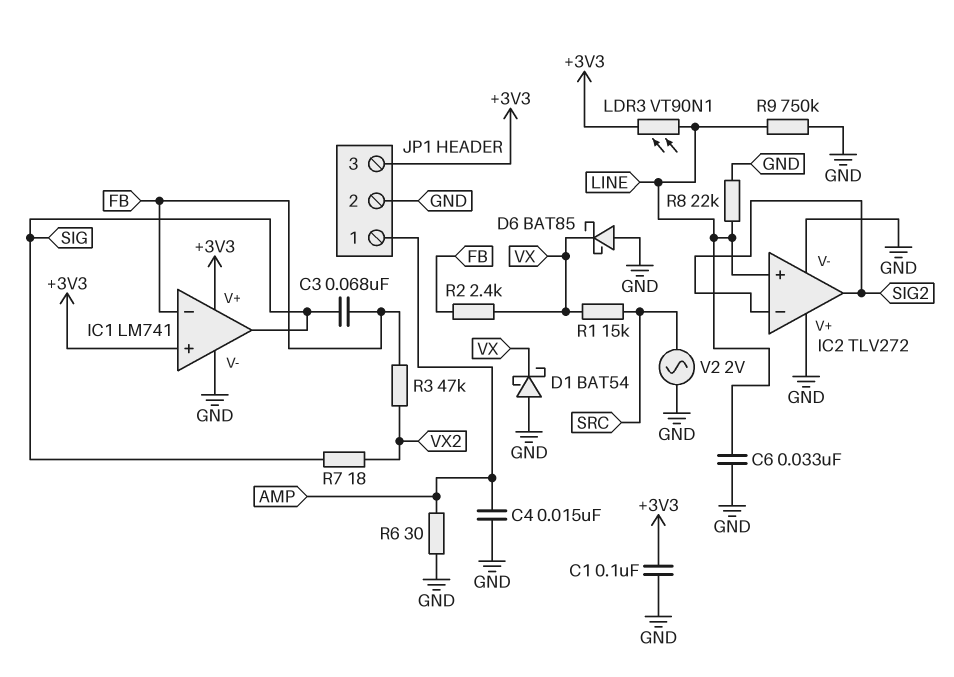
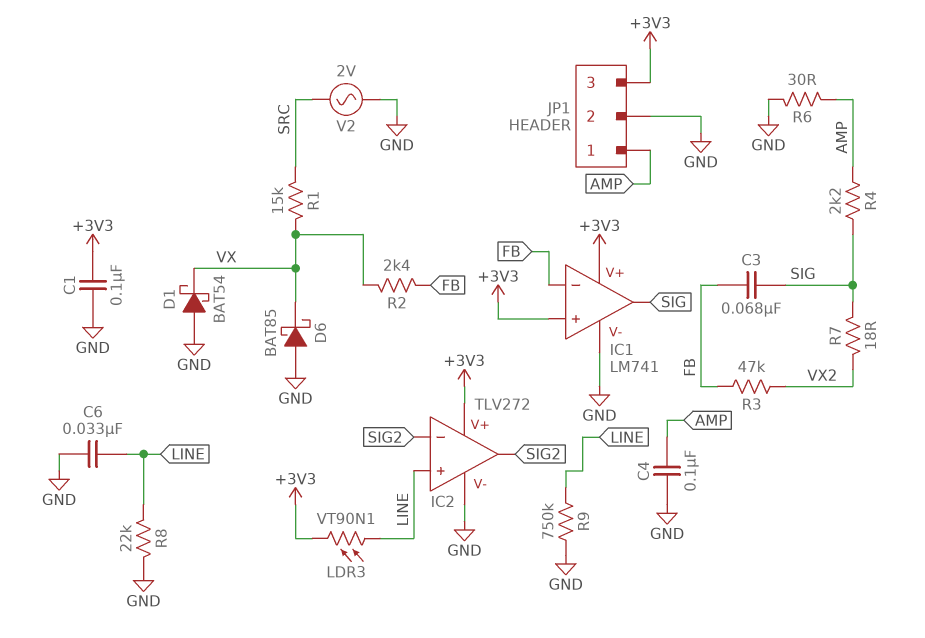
C4: 15nF (AMP, GND) -> 100nF (AMP, GND)
IC2 pin V+: GND -> +3V3
R4: none -> 2.2k (AMP, SIG)

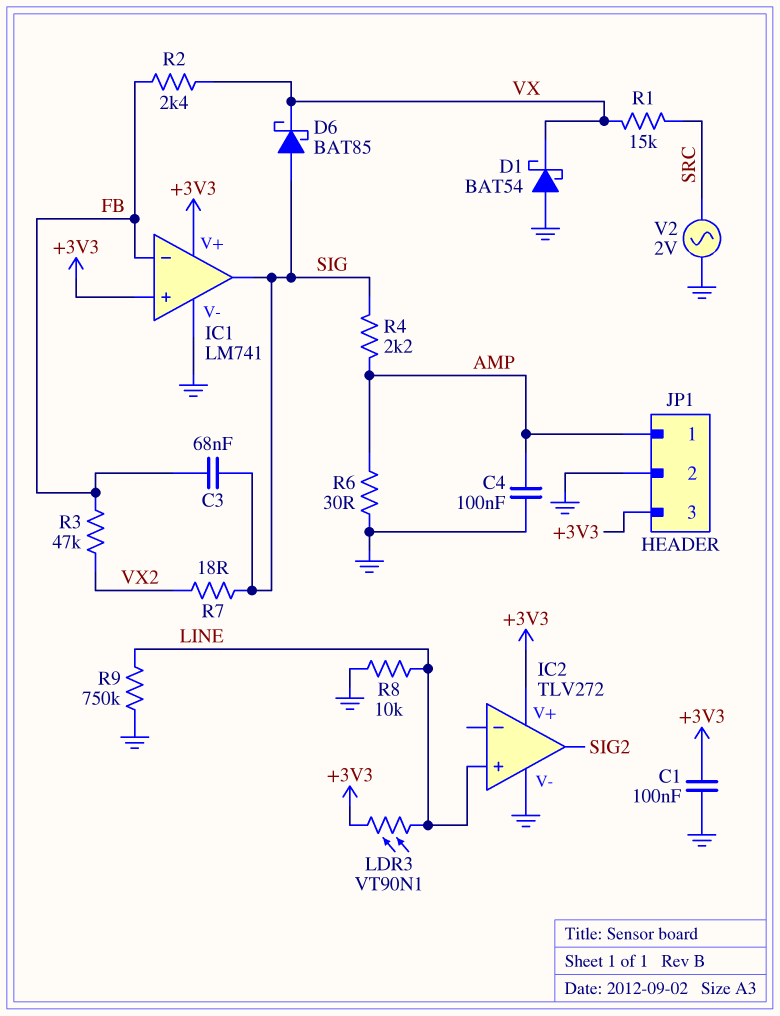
C6: 33nF (GND, LINE) -> none
D6: schottky BAT85 (A GND, K VX) -> schottky BAT85 (A SIG, K VX)
IC2 pin in-: SIG2 -> none
R8: 22k (GND, LINE) -> 10k (GND, LINE)

